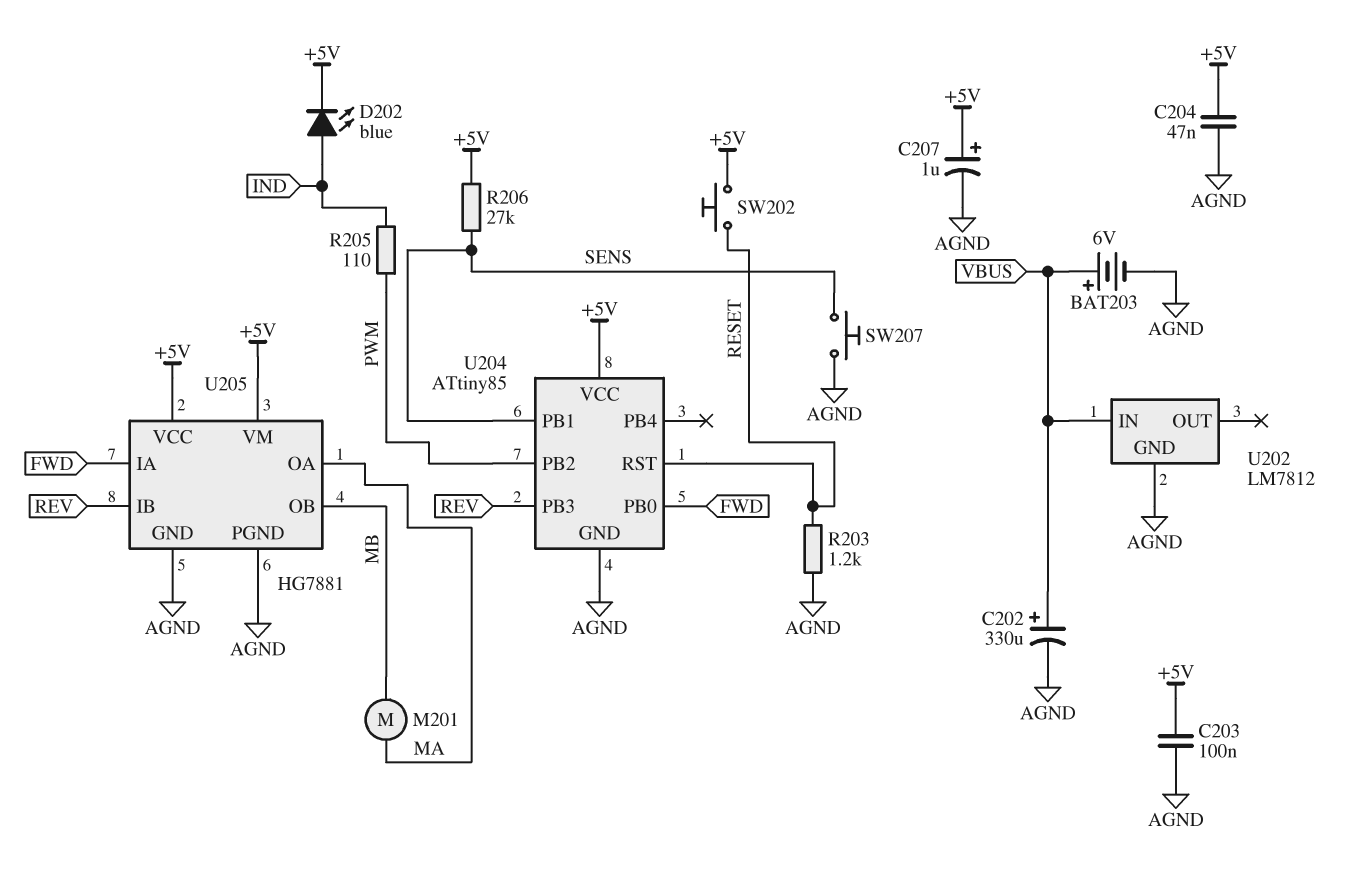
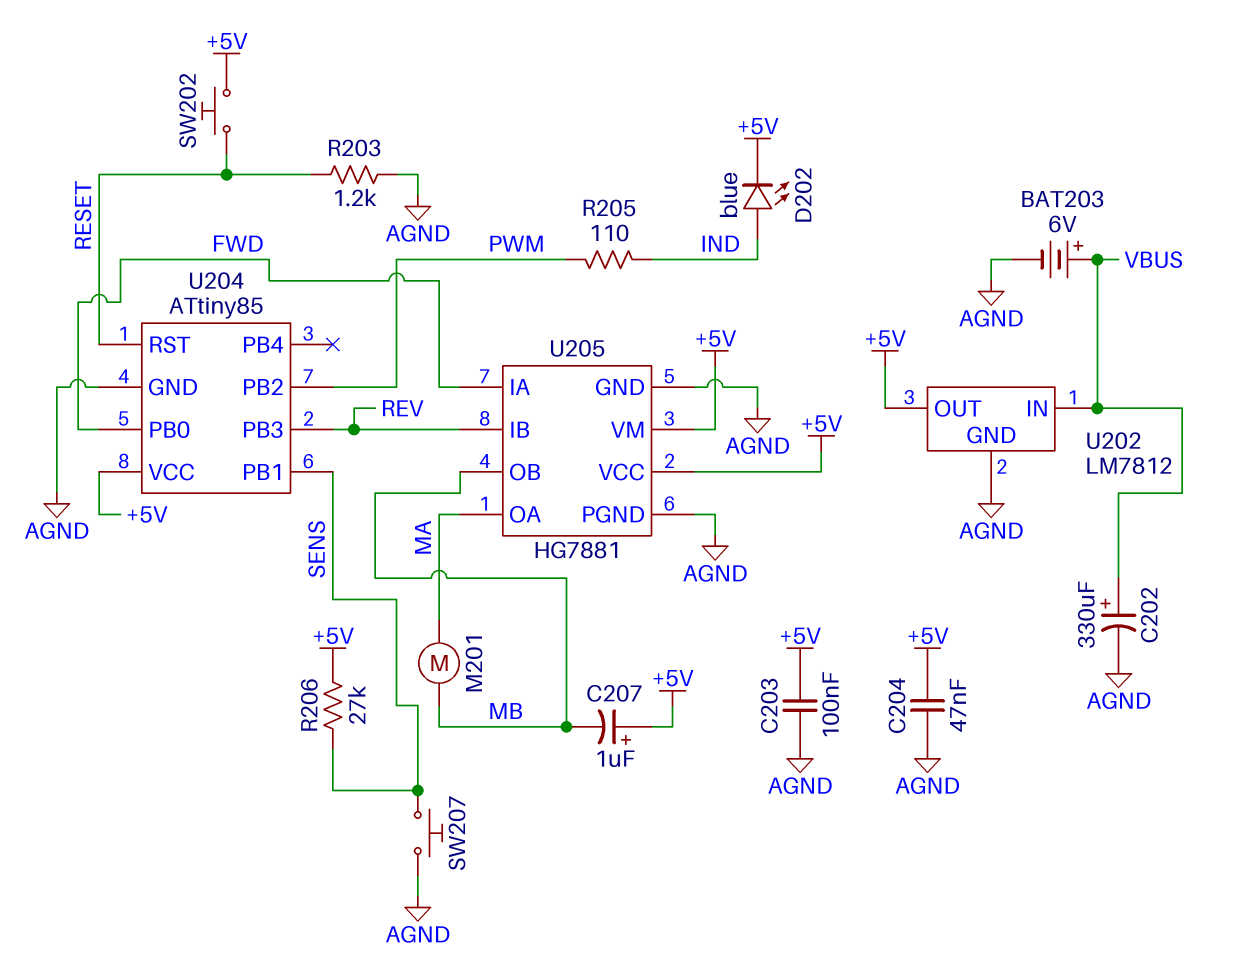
C207: 1uF (plus +5V, minus AGND) -> 1uF (plus +5V, minus MB)
U202 pin OUT: none -> +5V

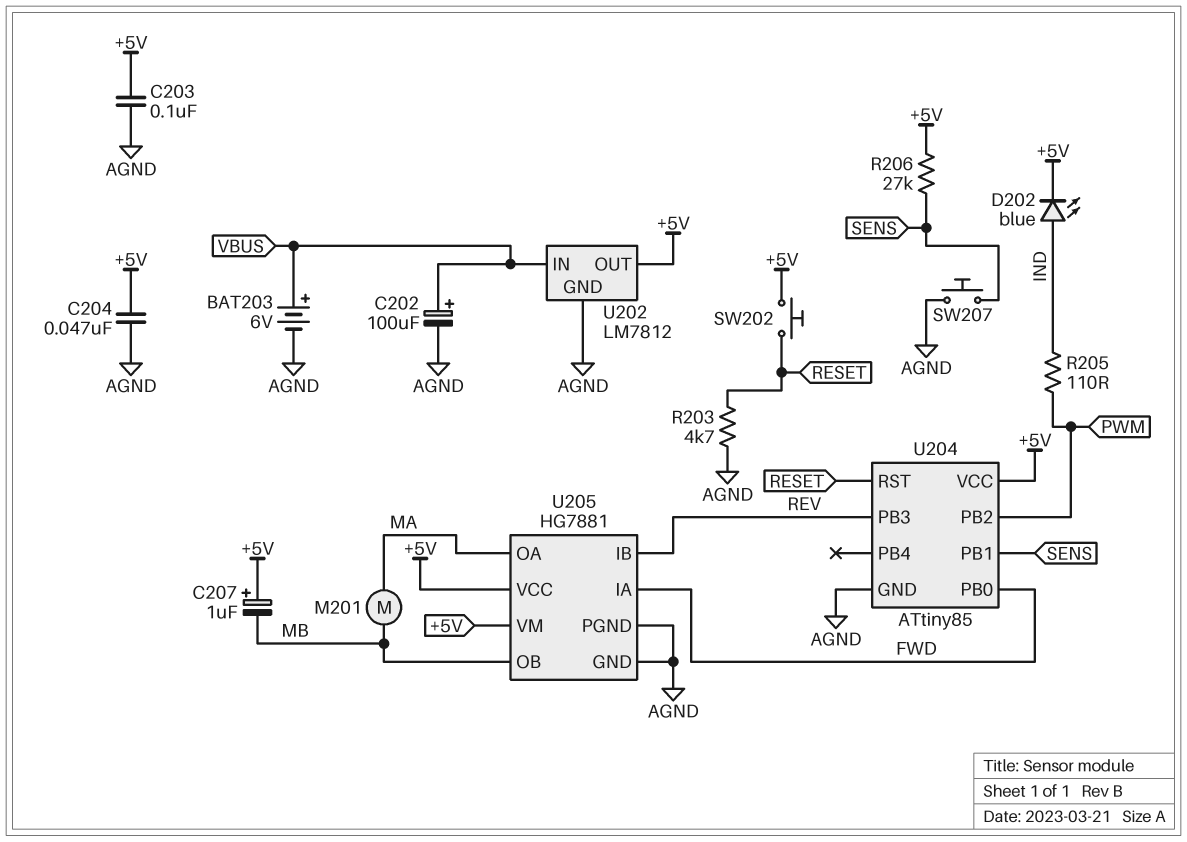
C202: 330uF (plus VBUS, minus AGND) -> 100uF (plus VBUS, minus AGND)
R203: 1.2k (AGND, RESET) -> 4.7k (AGND, RESET)

